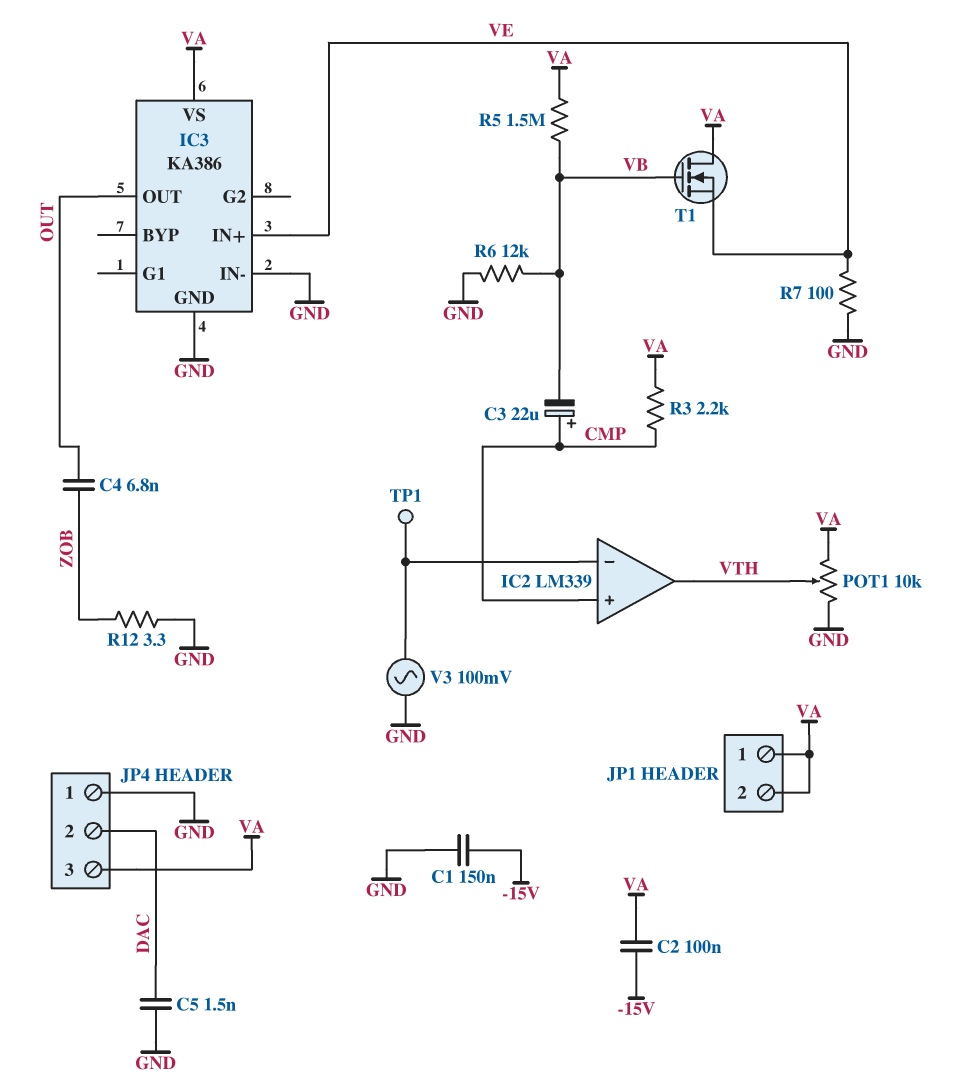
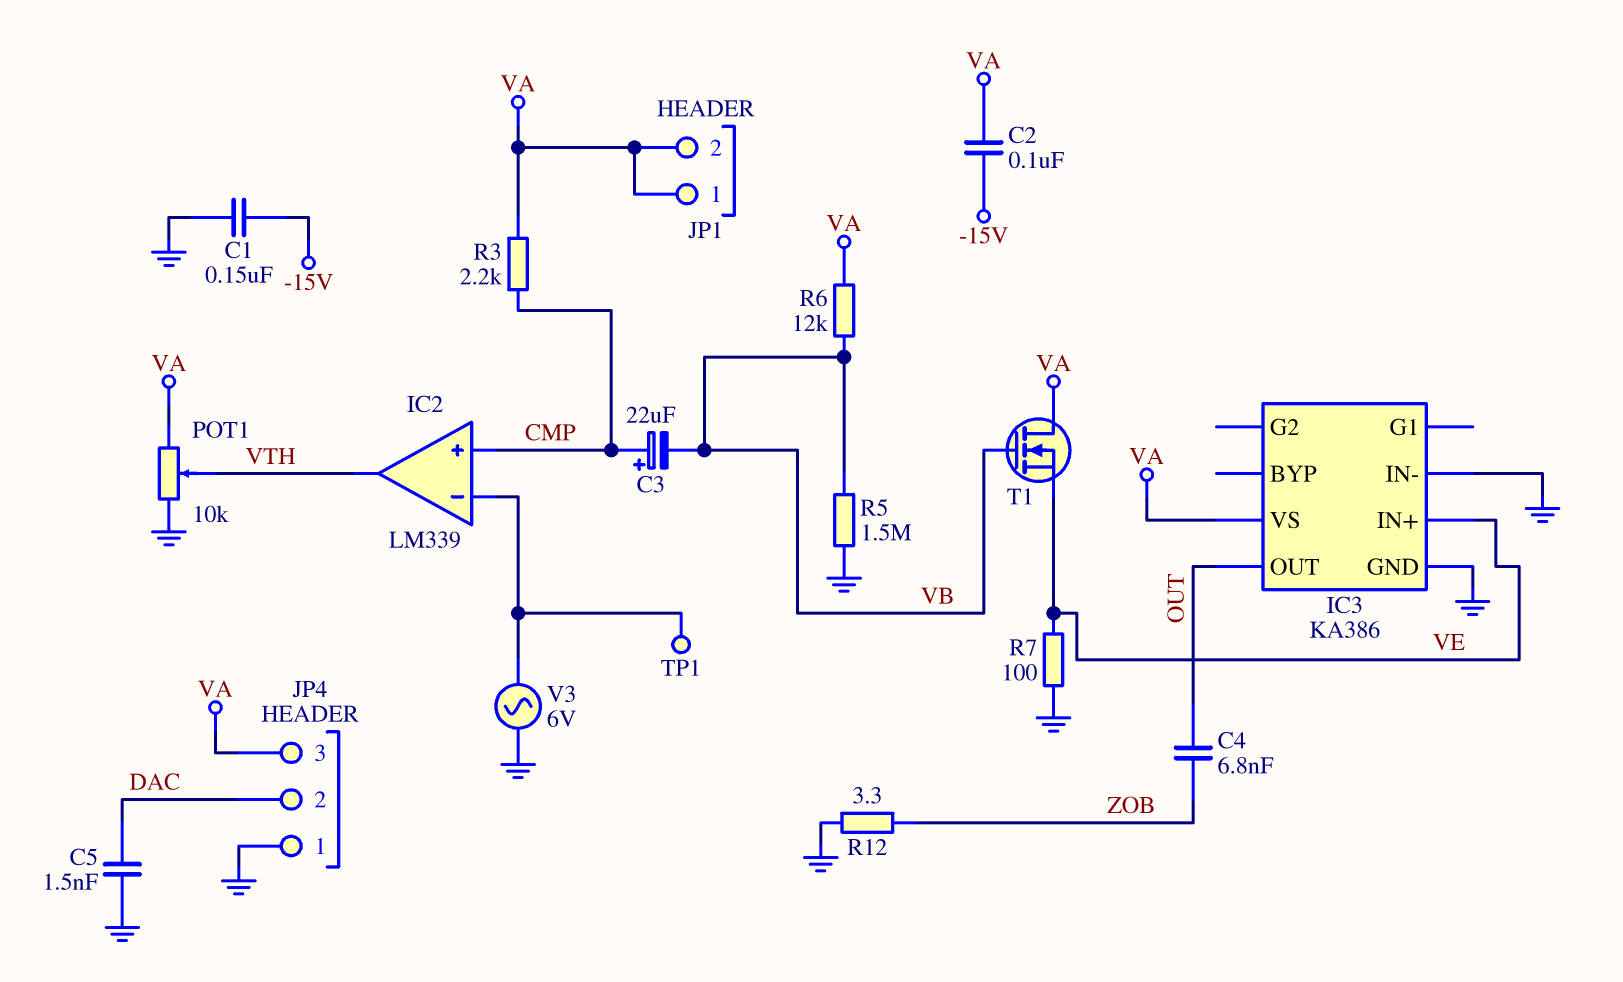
R5: 1.5M (VA, VB) -> 1.5M (GND, VB)
R6: 12k (GND, VB) -> 12k (VA, VB)
V3: AC 100mV (GND, IC2/in-) -> AC 6V (GND, IC2/in-)

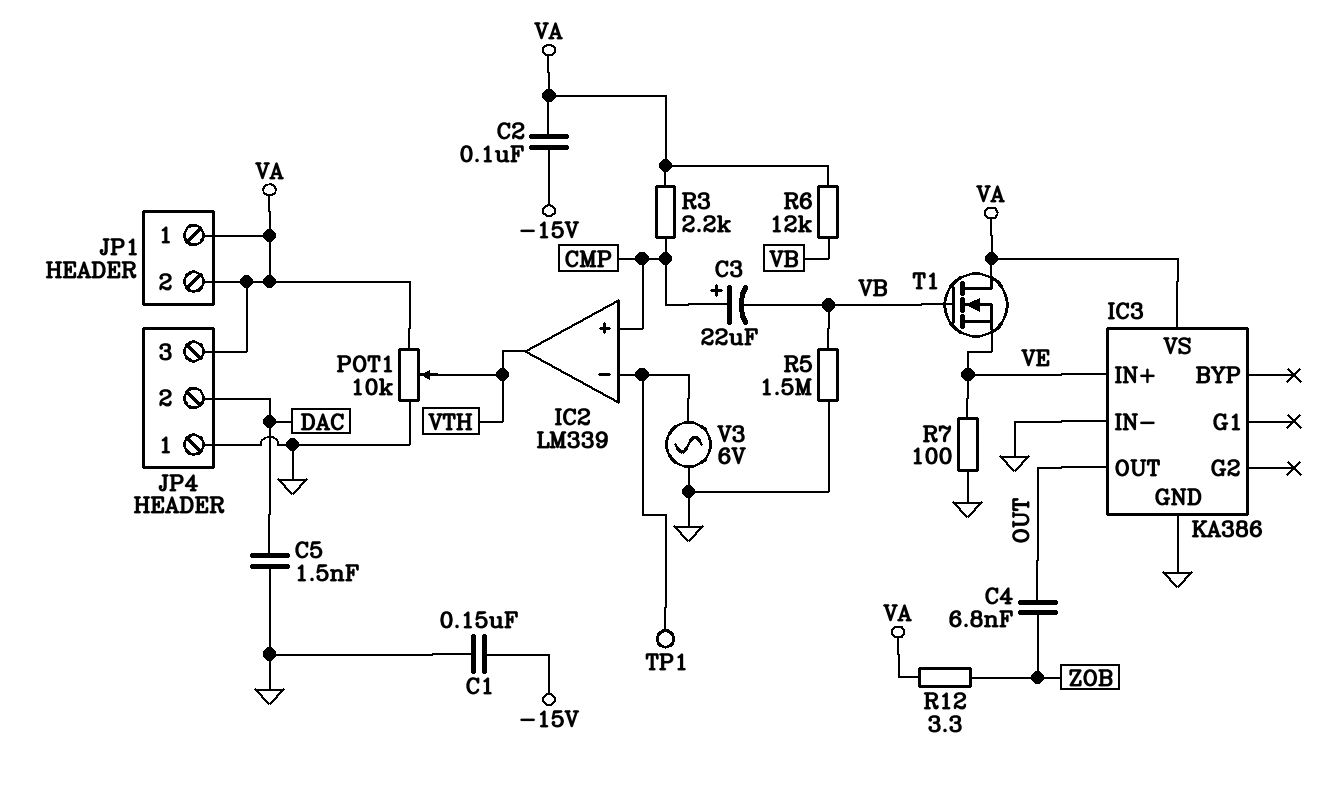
R12: 3.3 (GND, ZOB) -> 3.3 (VA, ZOB)

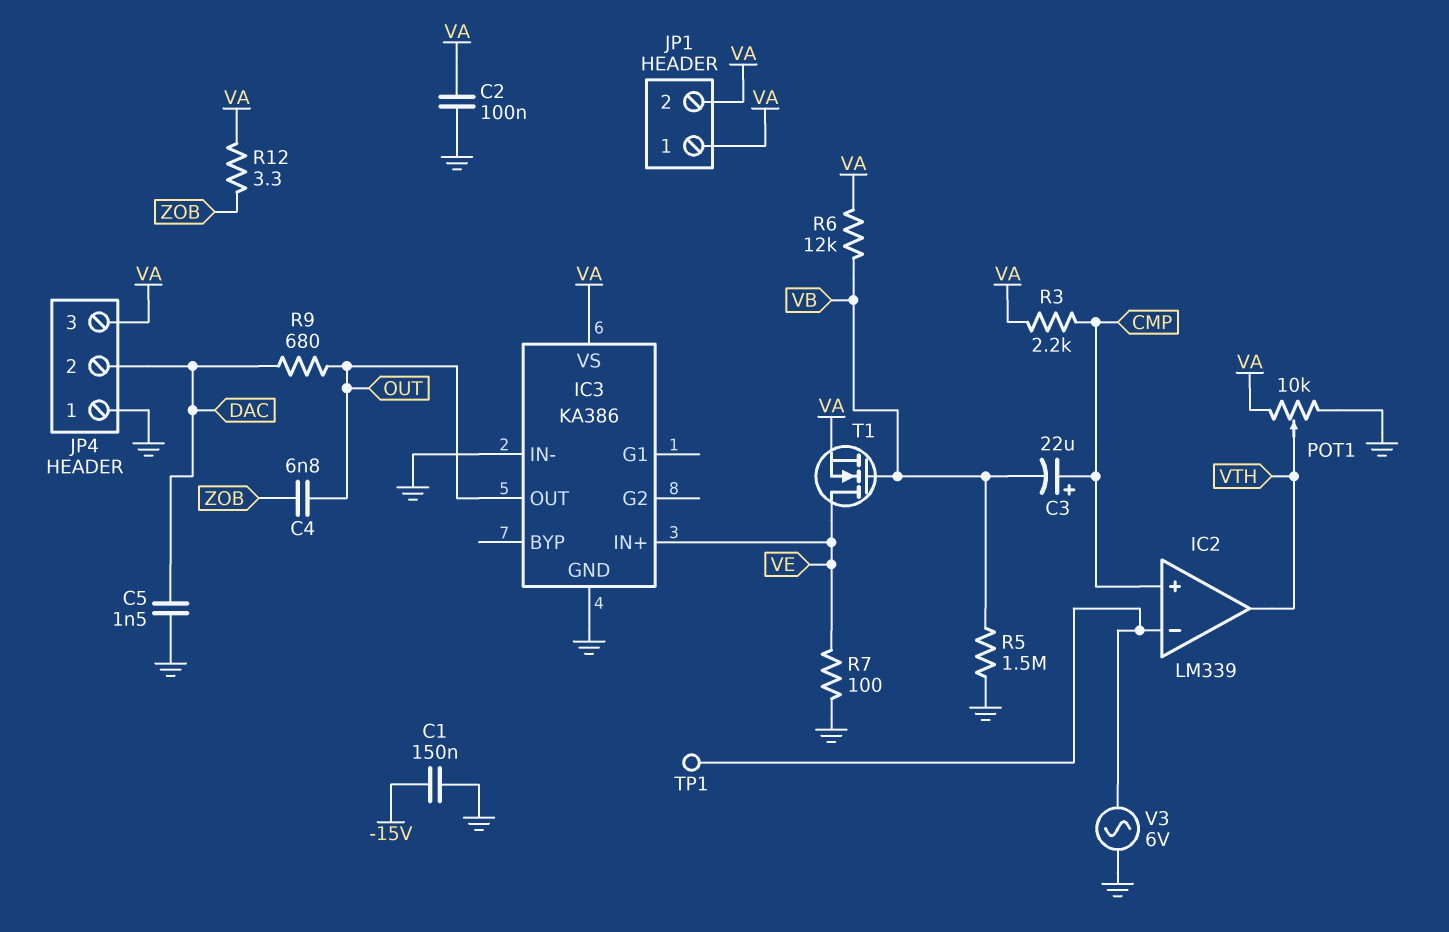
C2: 100nF (-15V, VA) -> 100nF (GND, VA)
R9: none -> 680 (DAC, OUT)
T1: NMOS (G VB, D VA, S VE) -> NMOS (G VB, D VE, S VA)

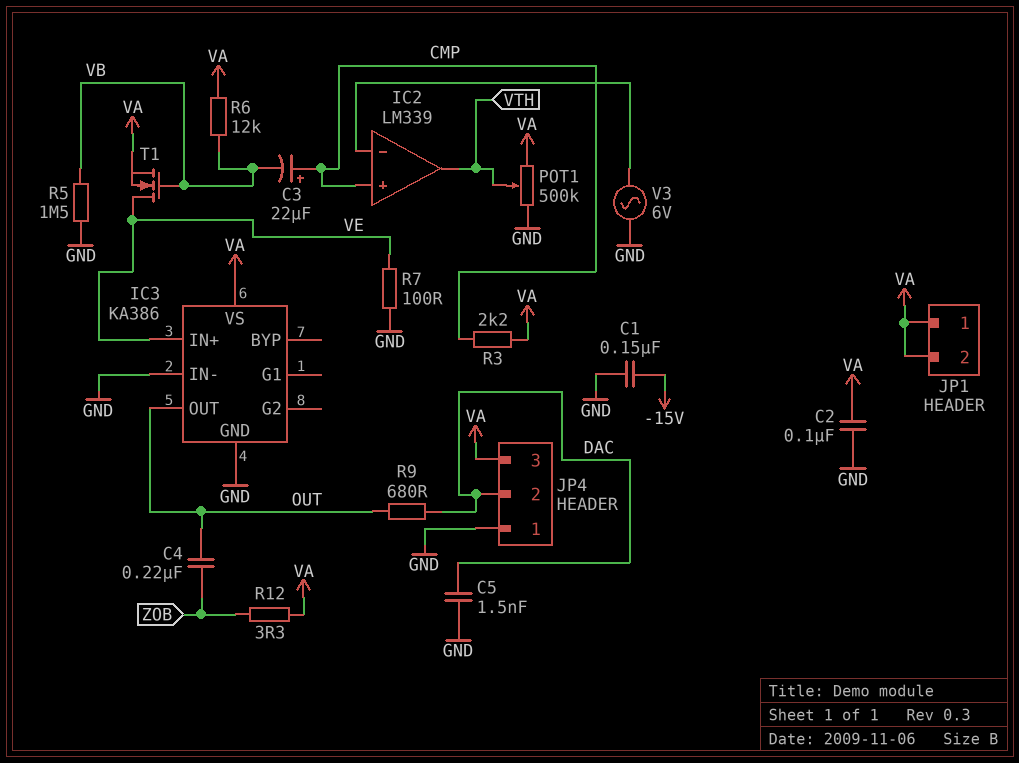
C4: 6.8nF (OUT, ZOB) -> 220nF (OUT, ZOB)
POT1: 10k (GND, VA, wiper VTH) -> 500k (GND, VA, wiper VTH)
TP1: test point (IC2/in-) -> none

